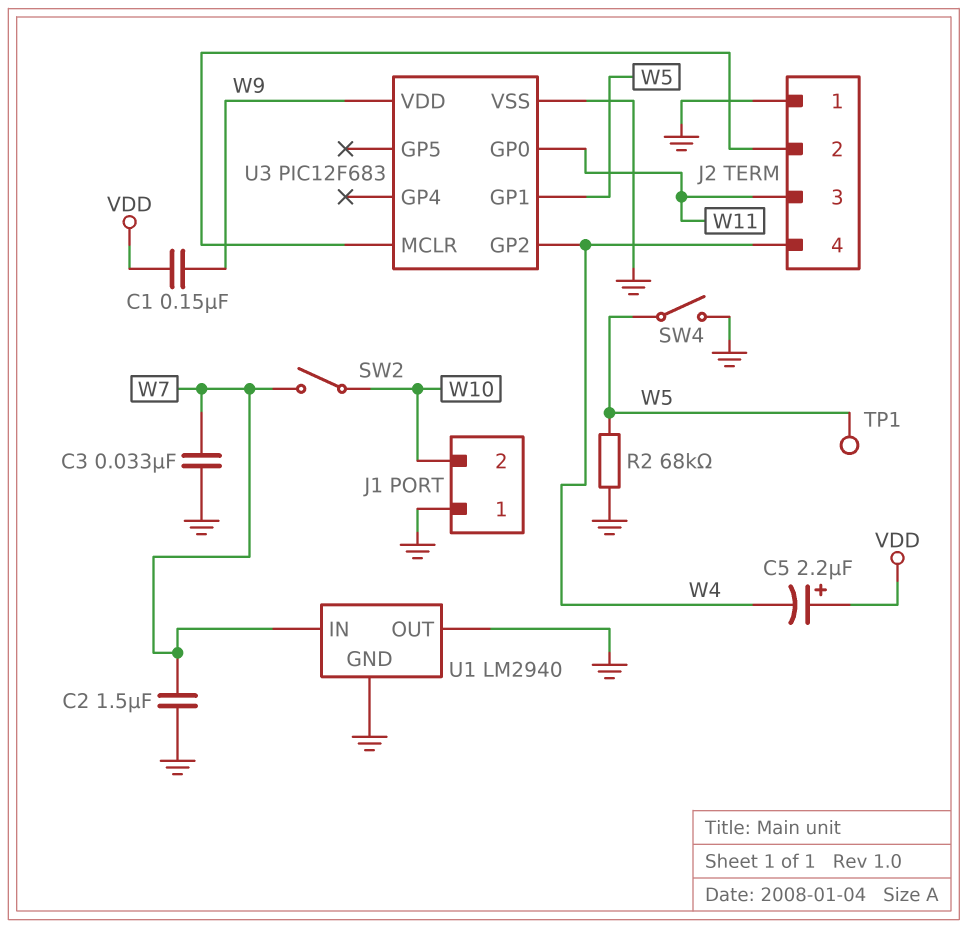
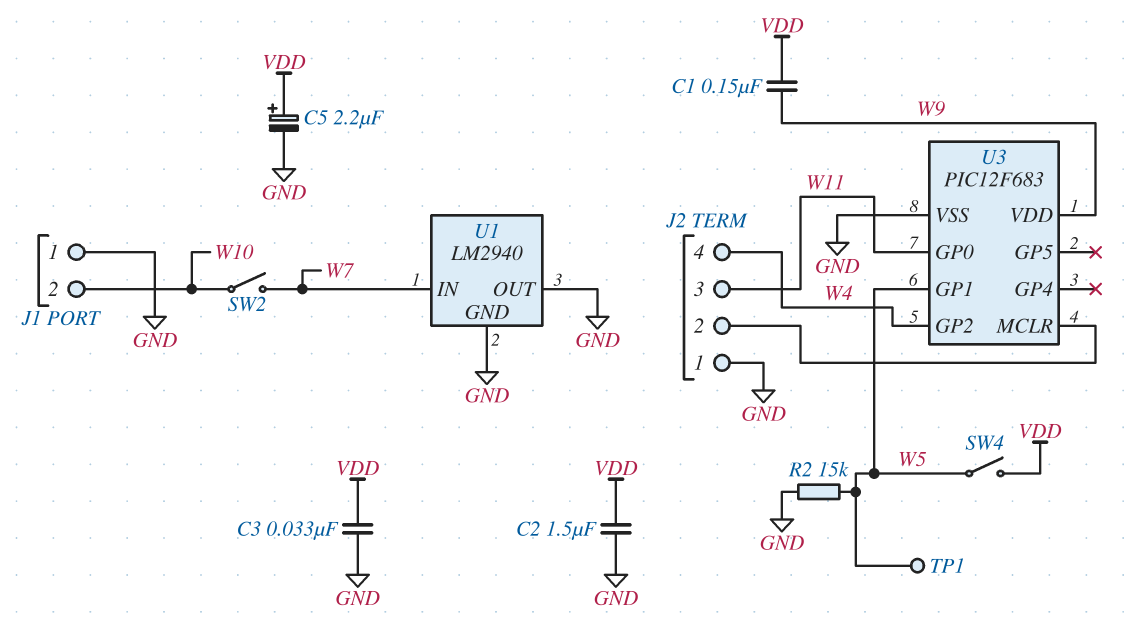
C2: 1.5uF (GND, W7) -> 1.5uF (GND, VDD)
C3: 33nF (GND, W7) -> 33nF (GND, VDD)
C5: 2.2uF (plus VDD, minus W4) -> 2.2uF (plus VDD, minus GND)
R2: 68k (GND, W5) -> 15k (GND, W5)
SW4: switch (GND, W5) -> switch (VDD, W5)

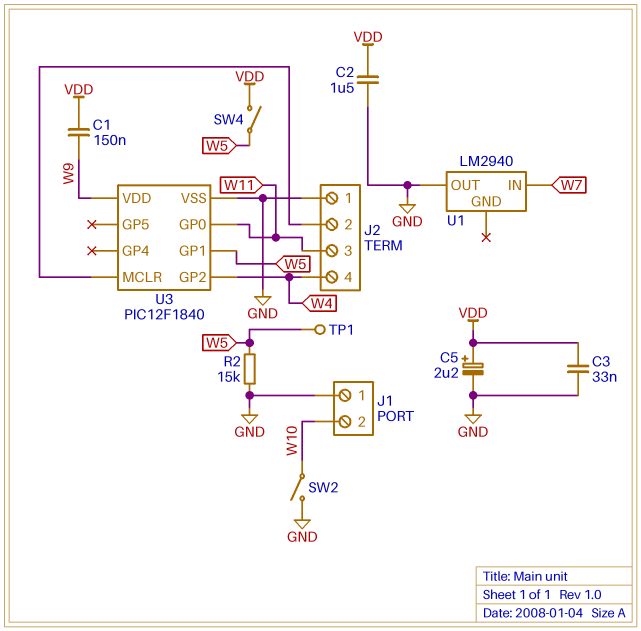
SW2: switch (W7, W10) -> switch (GND, W10)
U1 pin GND: GND -> none
U3: PIC12F683 -> PIC12F1840

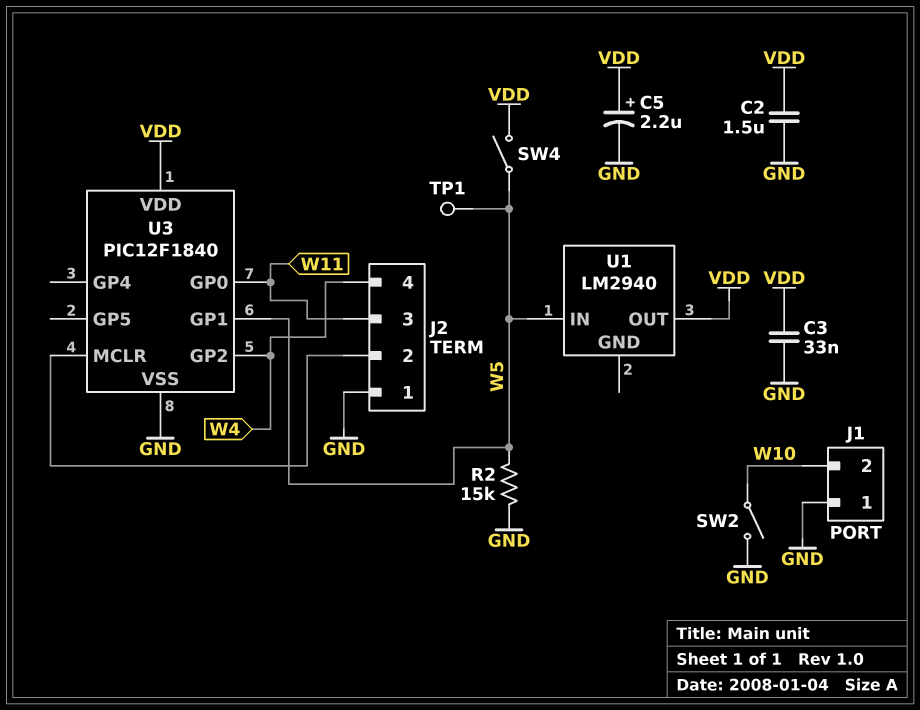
C1: 150nF (VDD, W9) -> none
U1 pin IN: W7 -> W5
U1 pin OUT: GND -> VDD
U3 pin VDD: W9 -> VDD

